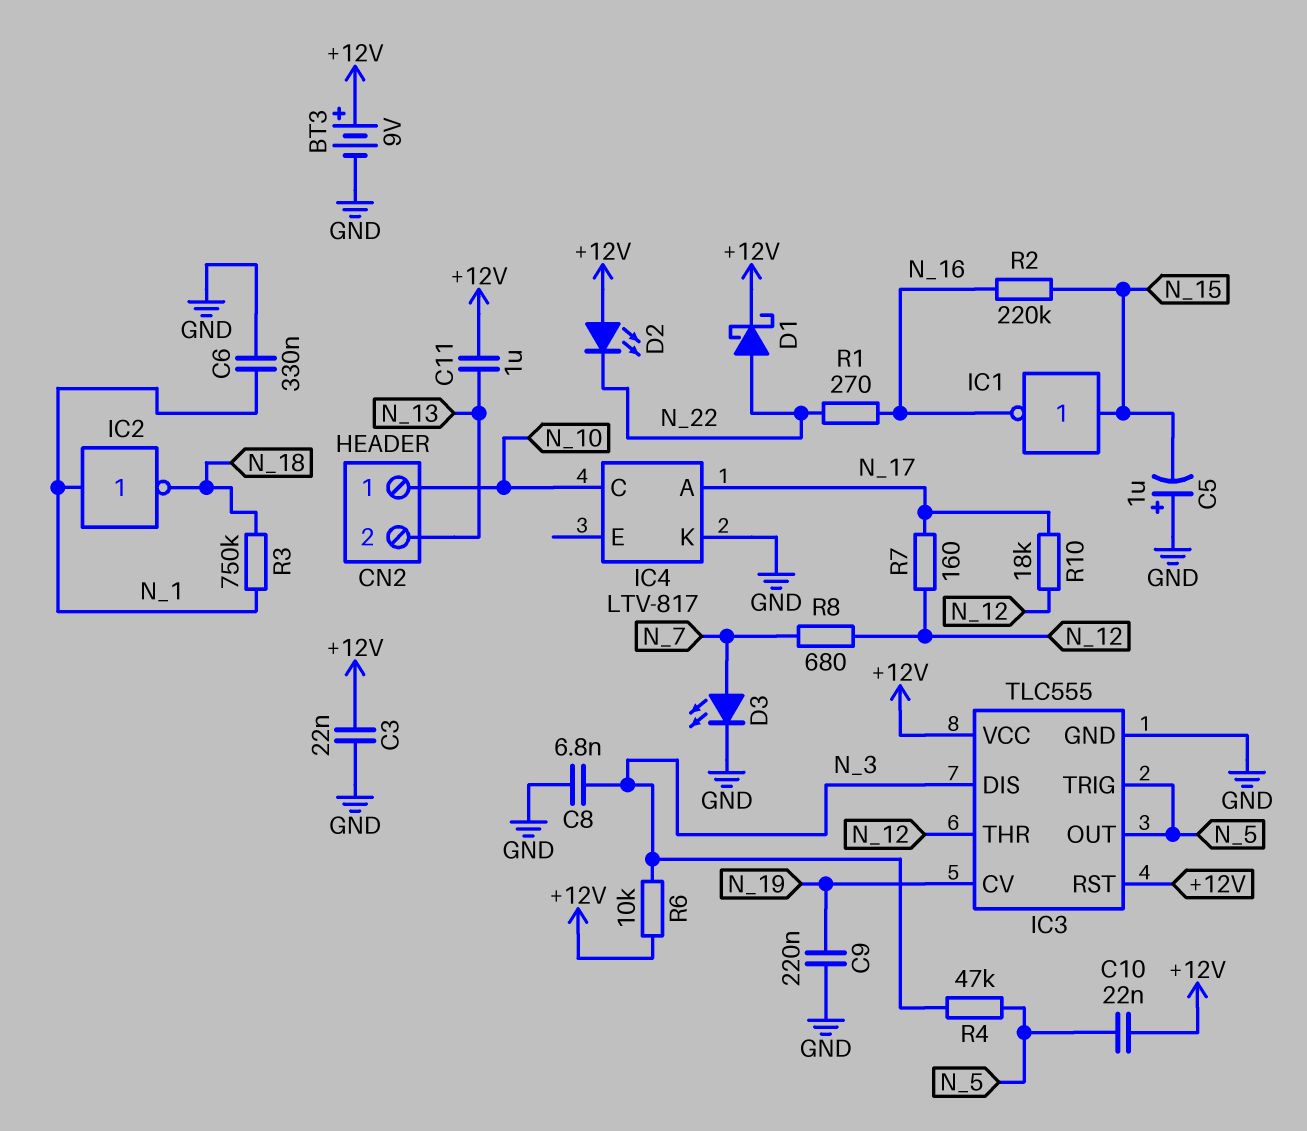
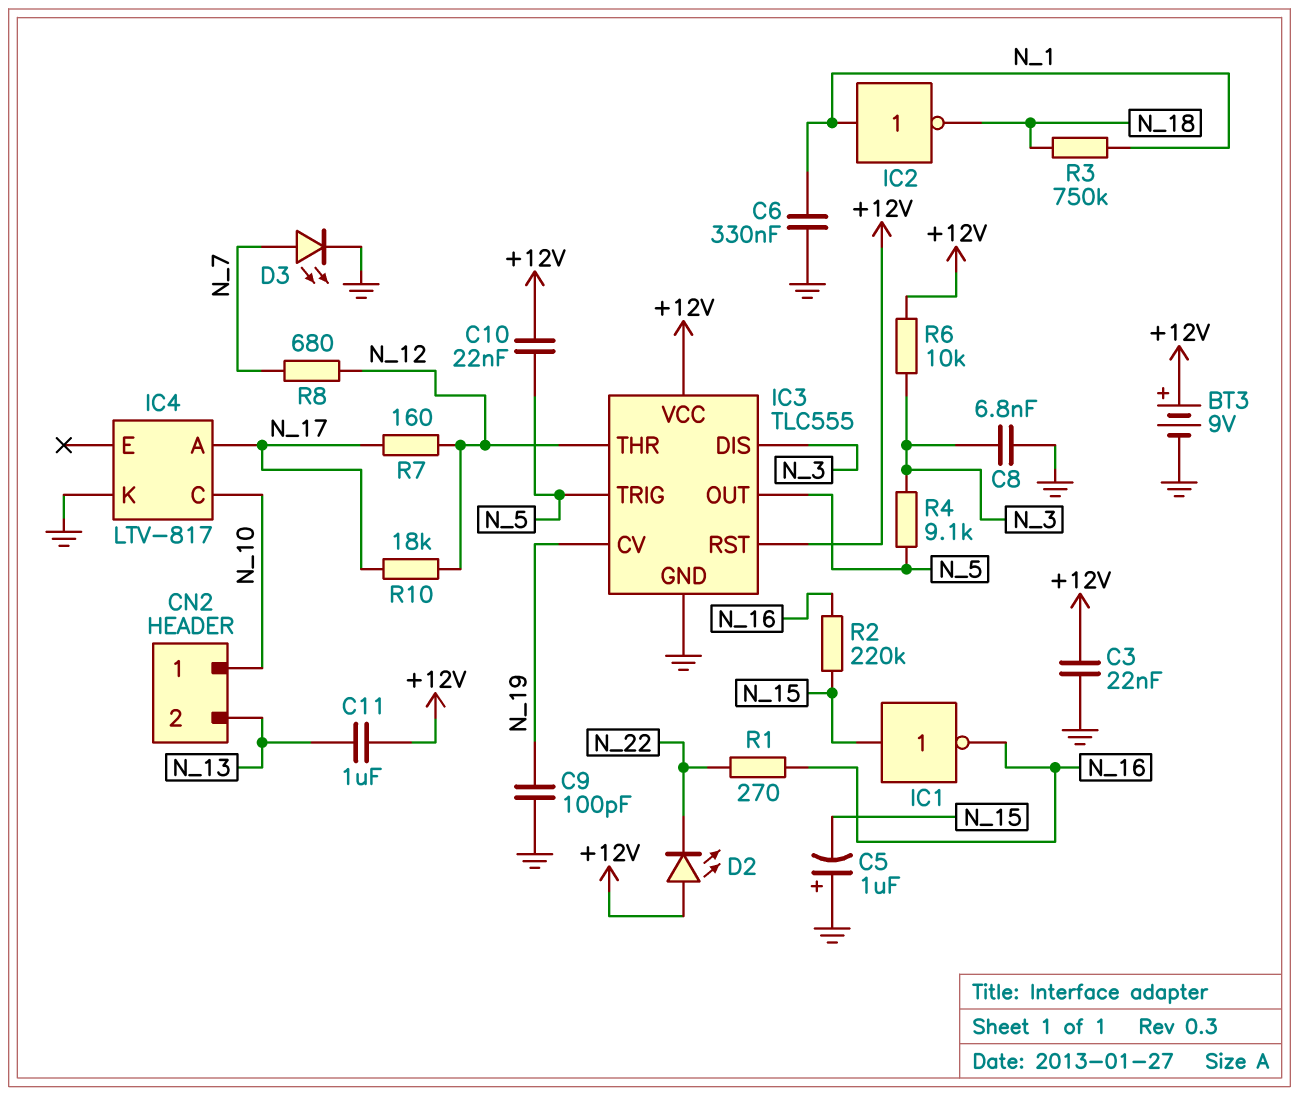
C9: 220nF (GND, N_19) -> 100pF (GND, N_19)
D1: schottky (A N_22, K +12V) -> none
R4: 47k (N_3, N_5) -> 9.1k (N_3, N_5)

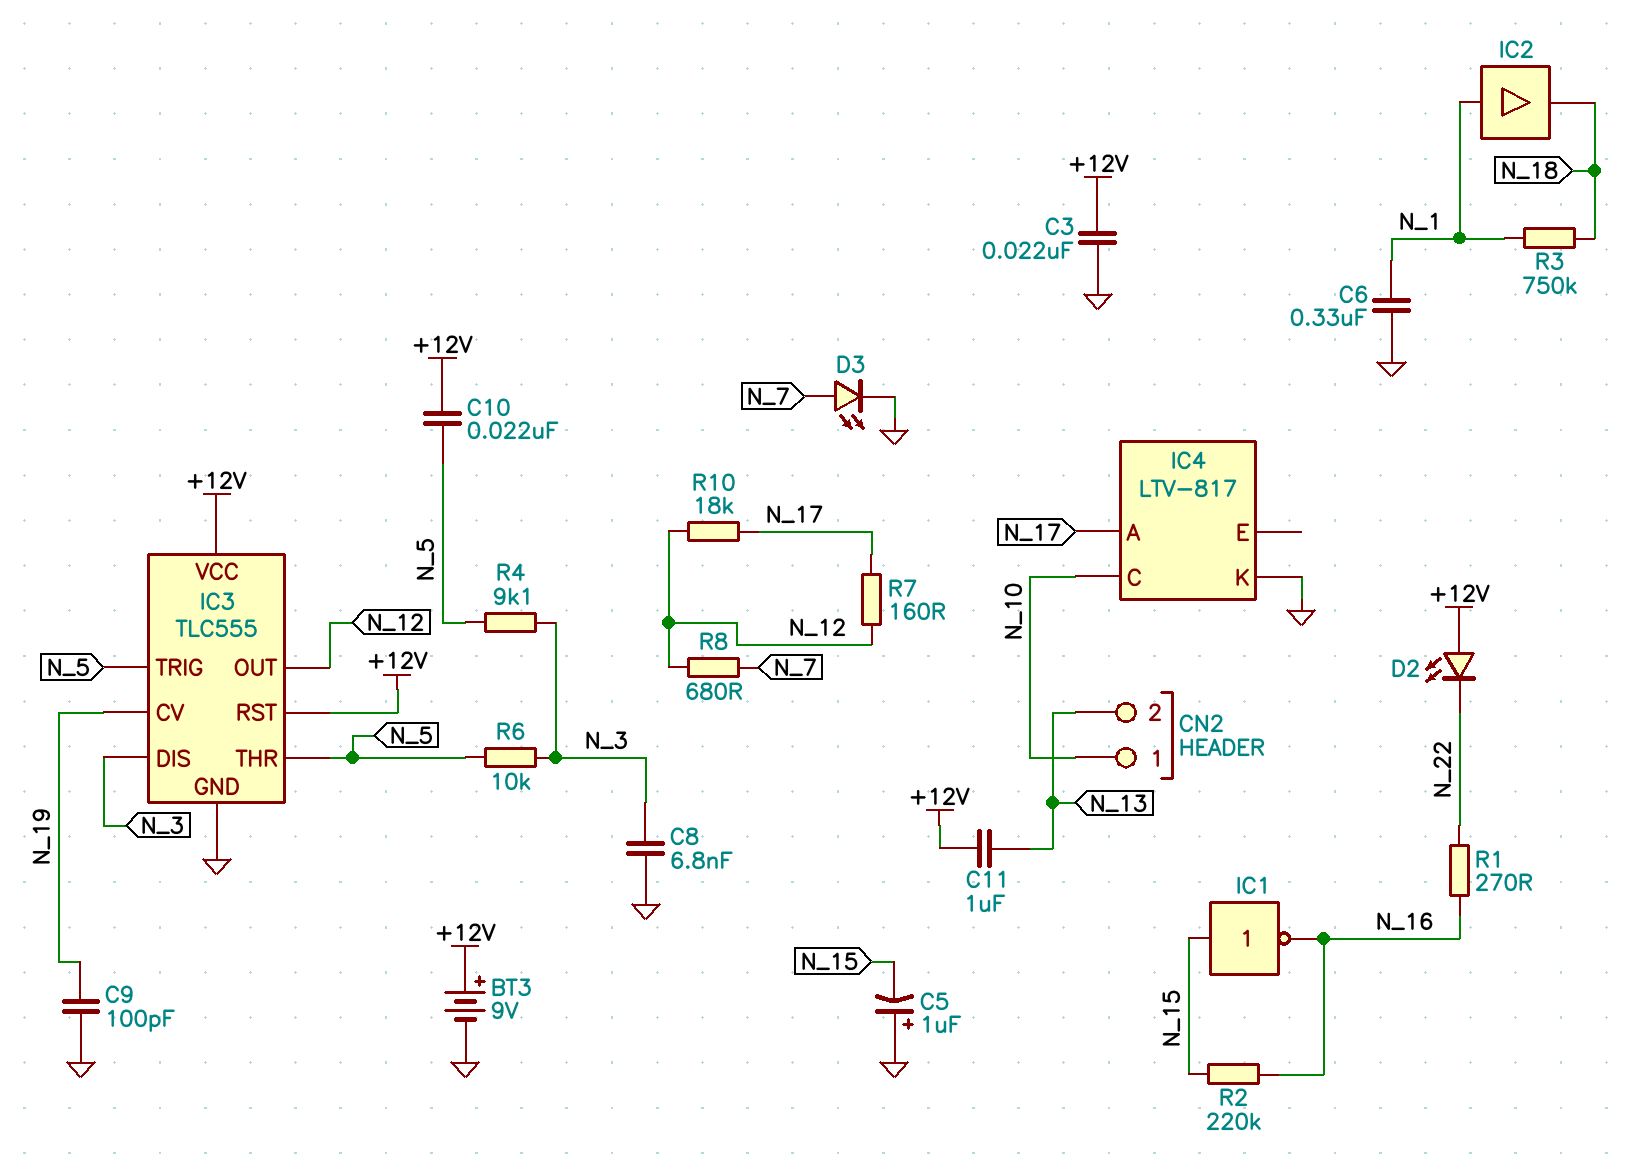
IC2: NOT (in N_1, out N_18) -> buffer (in N_1, out N_18)
IC3 pin OUT: N_5 -> N_12
IC3 pin THR: N_12 -> N_5
R6: 10k (+12V, N_3) -> 10k (N_3, N_5)

